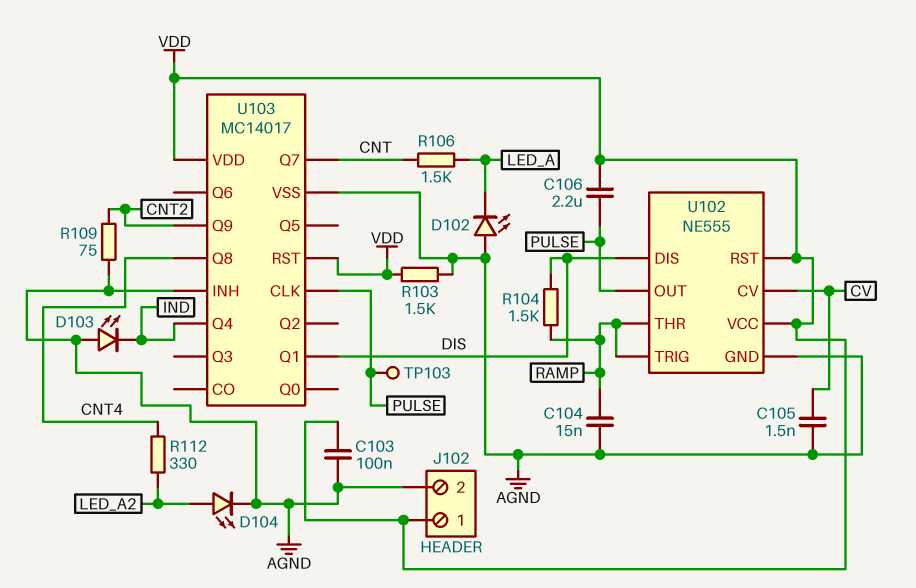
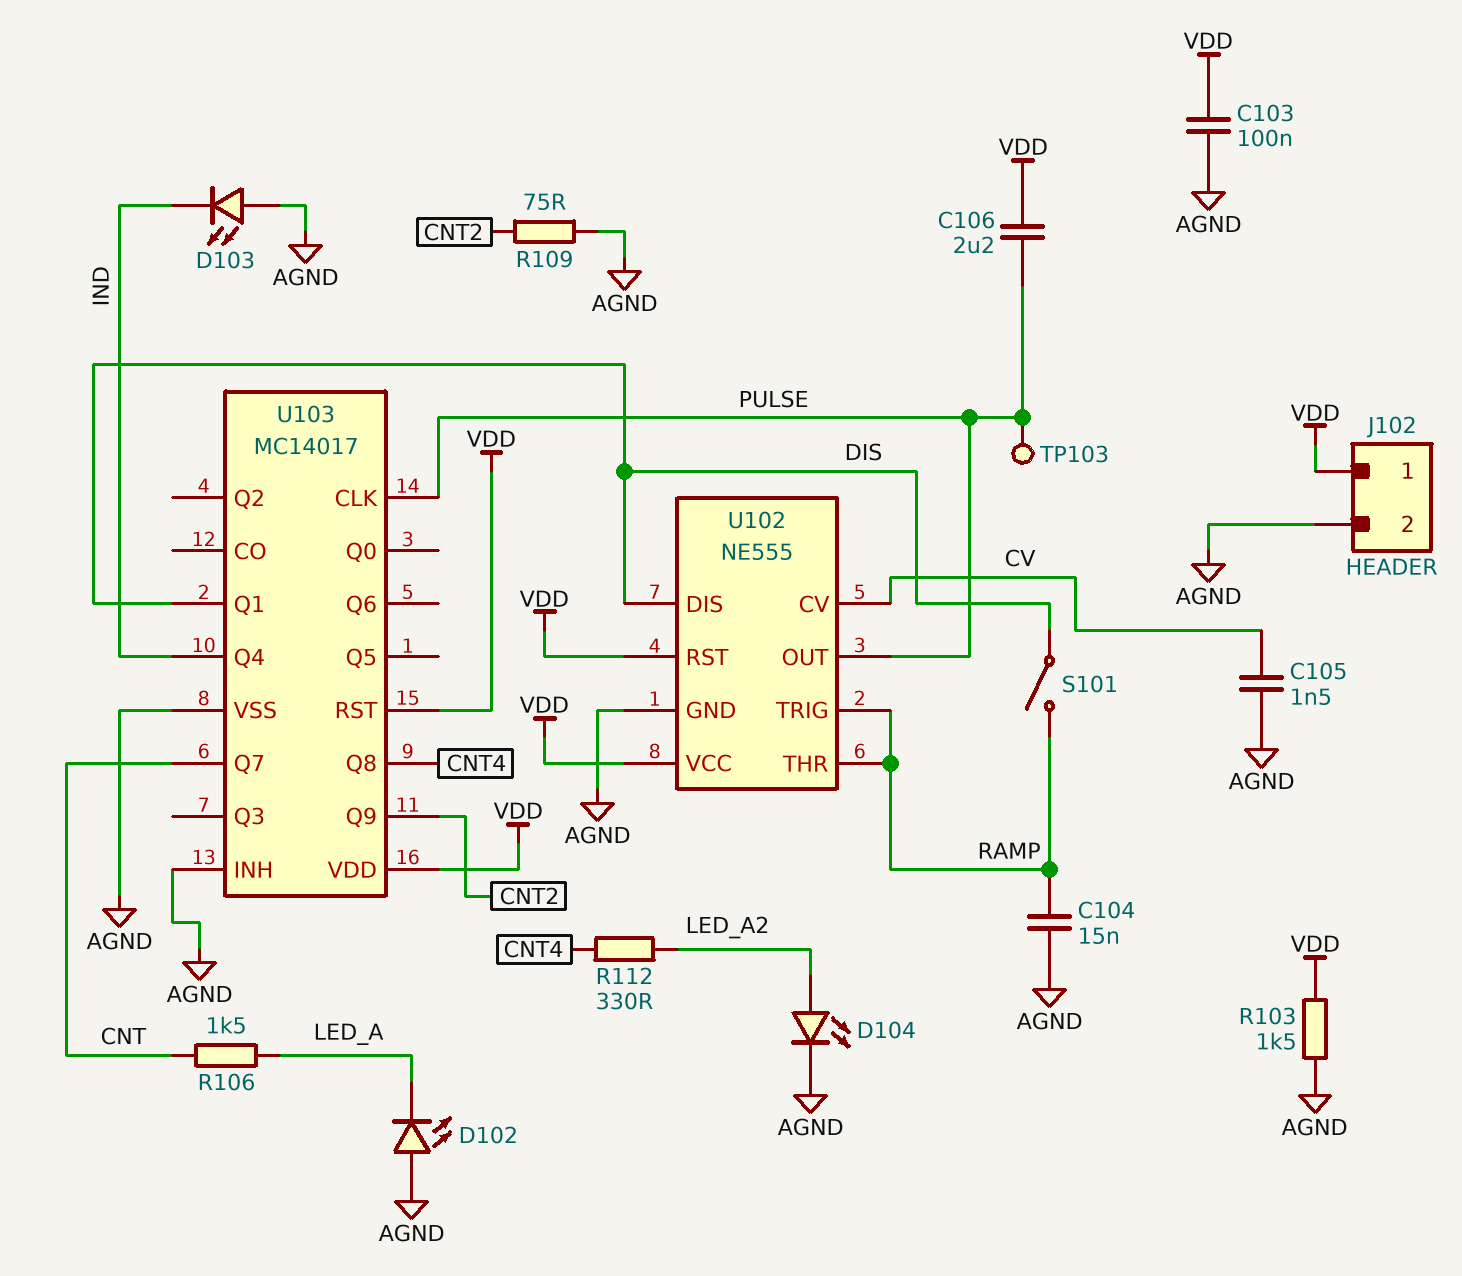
R104: 1.5k (DIS, RAMP) -> none
S101: none -> switch (DIS, RAMP)

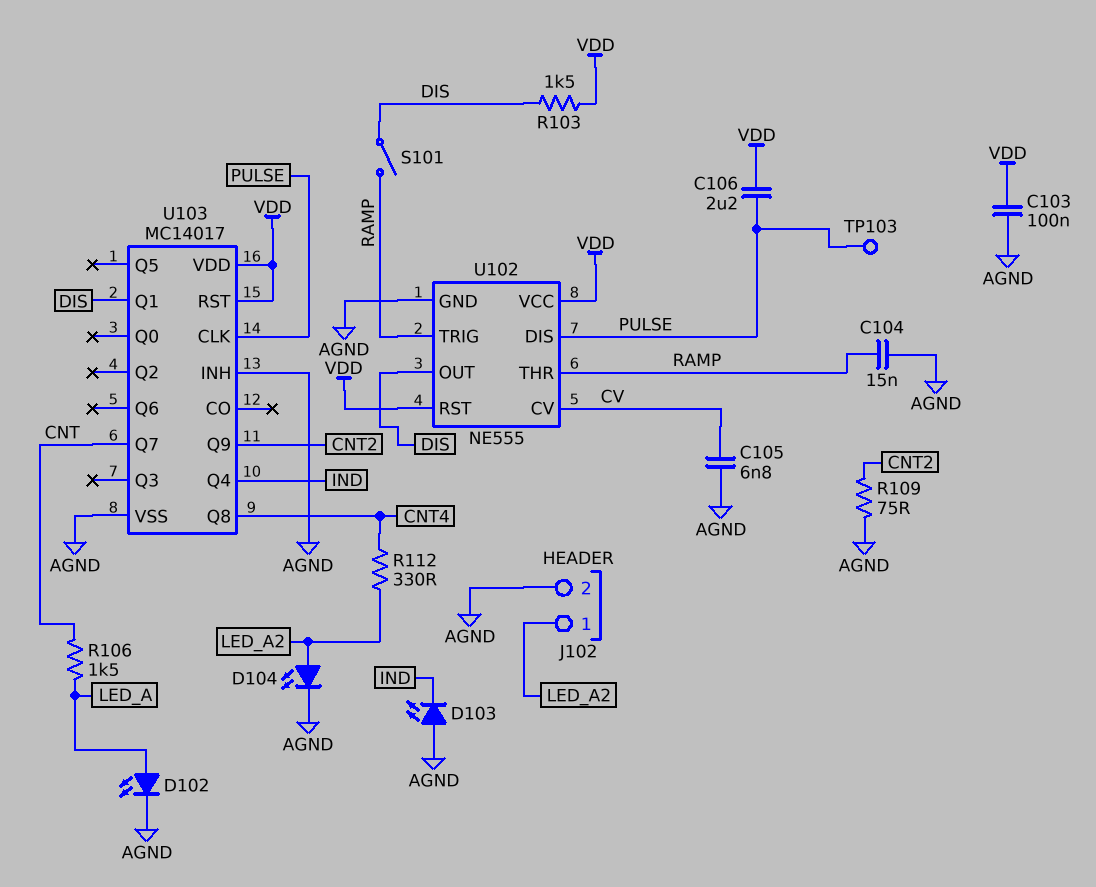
C105: 1.5nF (AGND, CV) -> 6.8nF (AGND, CV)
D102: LED (A AGND, K LED_A) -> LED (A LED_A, K AGND)
J102 pin 1: VDD -> LED_A2
R103: 1.5k (AGND, VDD) -> 1.5k (DIS, VDD)
U102 pin DIS: DIS -> PULSE
U102 pin OUT: PULSE -> DIS

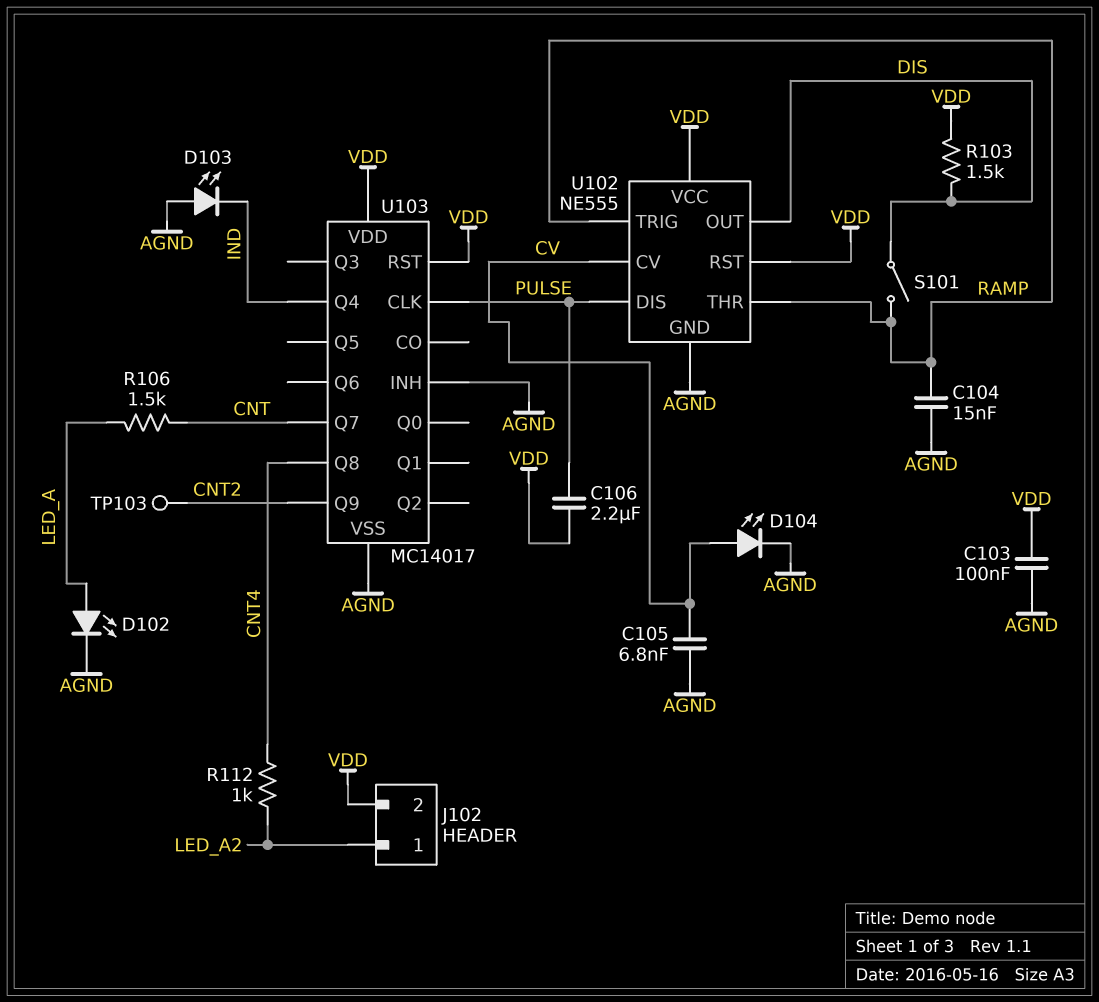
D104: LED (A LED_A2, K AGND) -> LED (A CV, K AGND)
J102 pin 2: AGND -> VDD
R109: 75 (AGND, CNT2) -> none
R112: 330 (CNT4, LED_A2) -> 1k (CNT4, LED_A2)
TP103: test point (PULSE) -> test point (CNT2)
U103 pin Q1: DIS -> none

